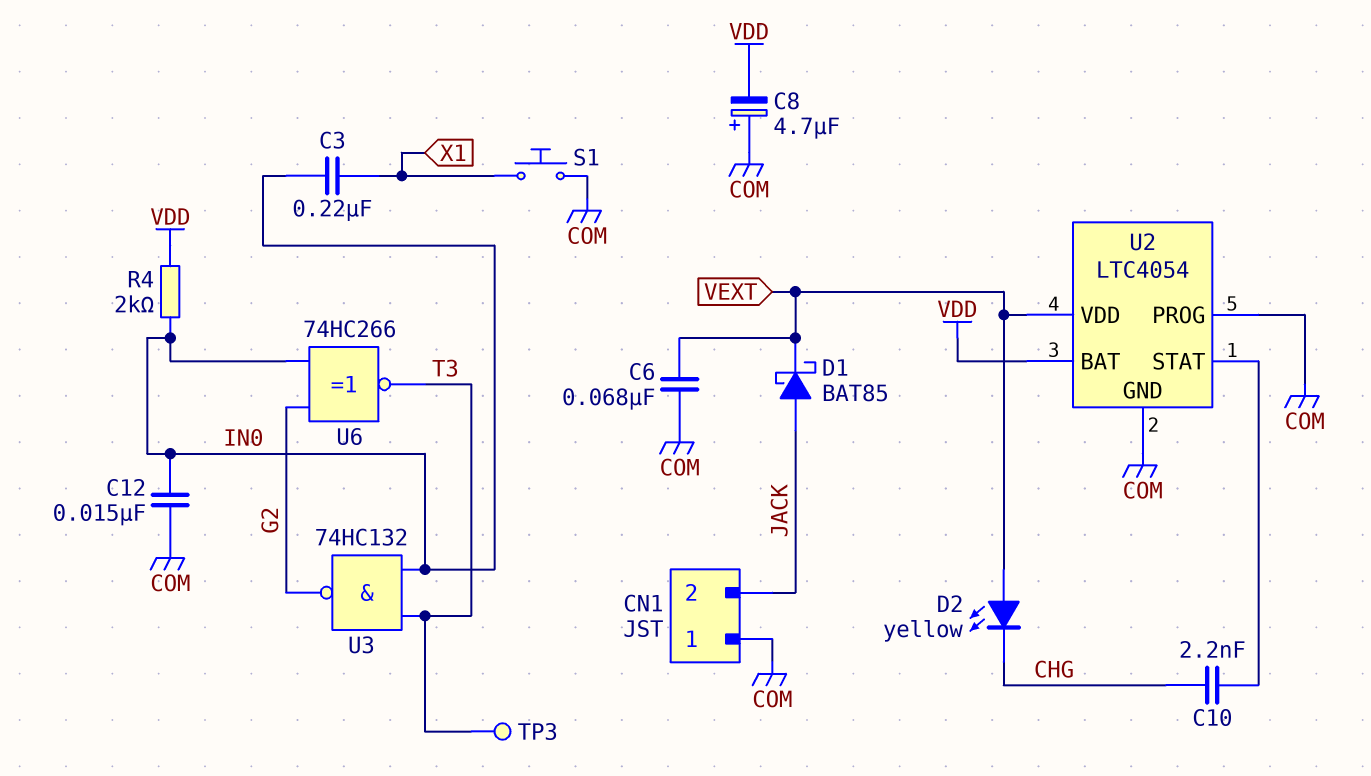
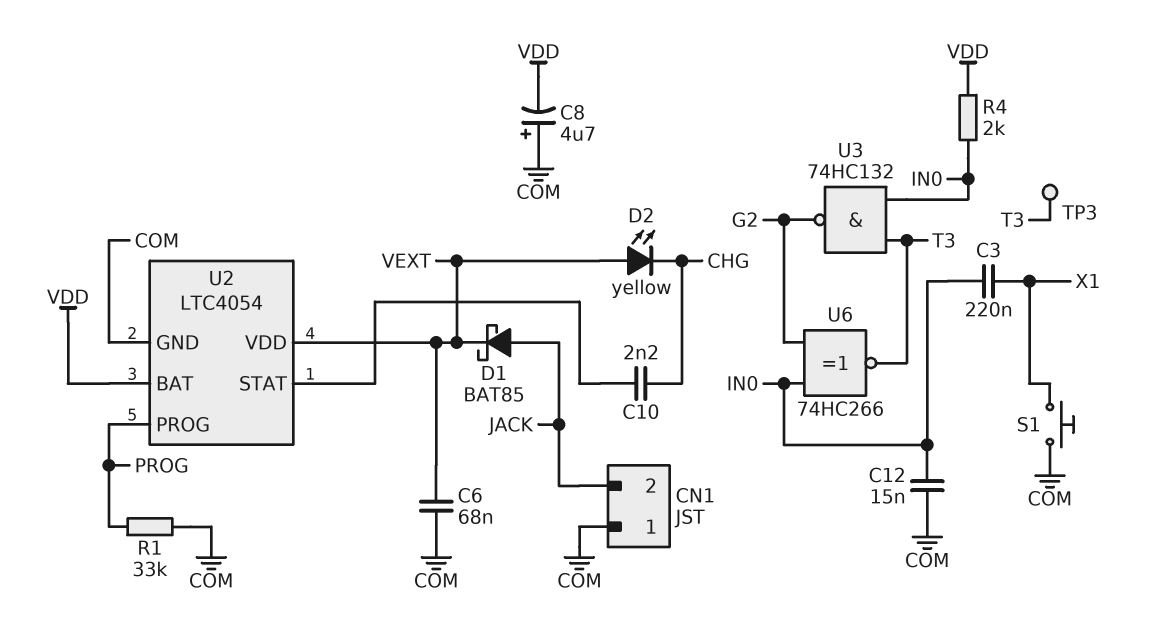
R1: none -> 33k (COM, PROG)
U2 pin PROG: COM -> PROG

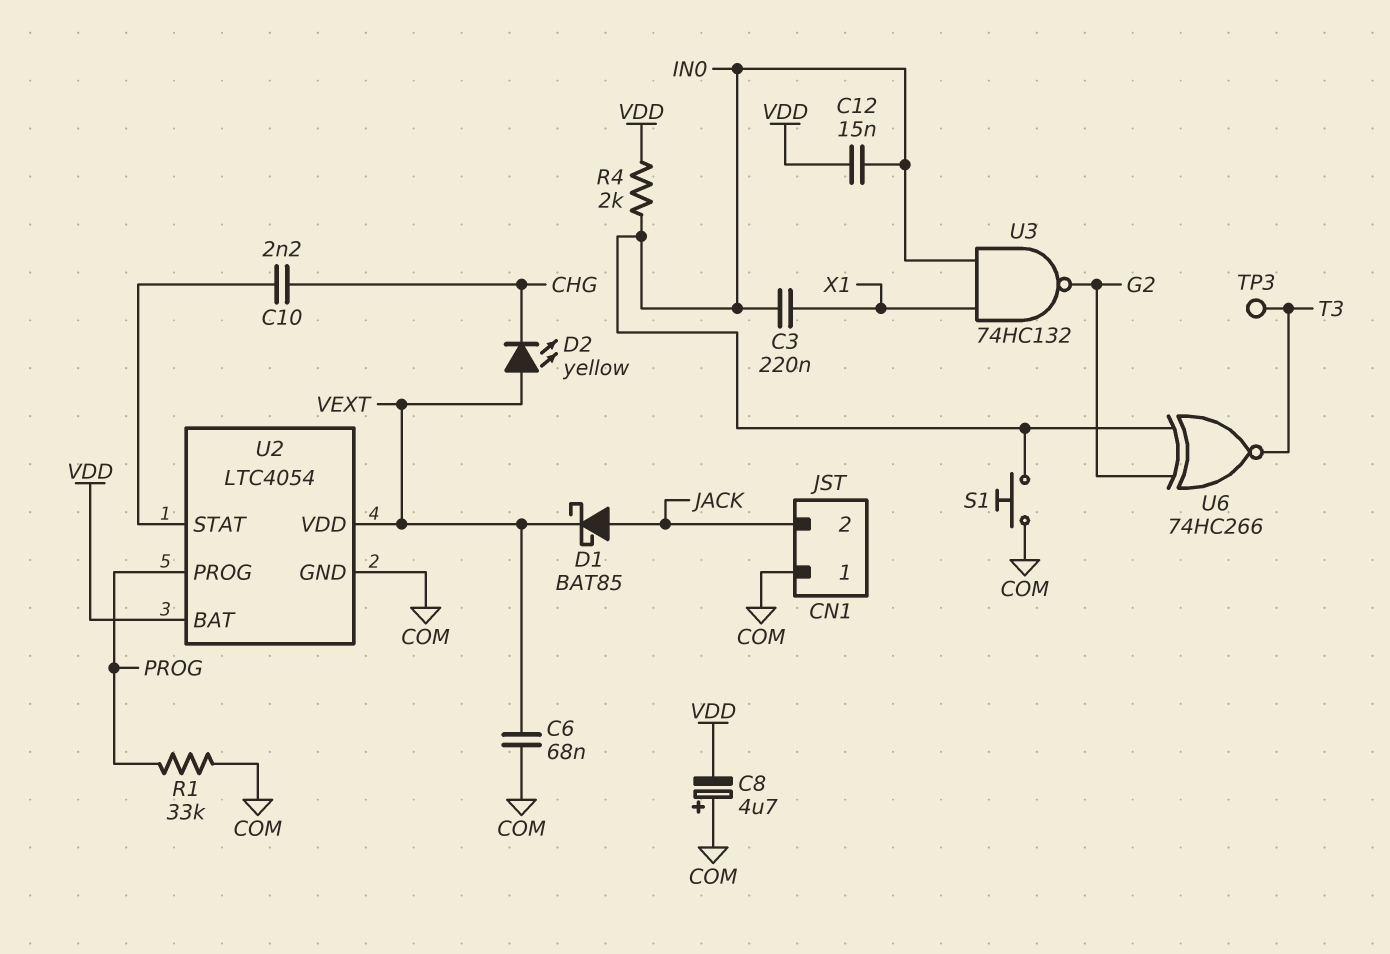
C12: 15nF (COM, IN0) -> 15nF (IN0, VDD)
S1: button (COM, X1) -> button (COM, IN0)
U3: NAND 74HC132 (in IN0, in T3, out G2) -> NAND 74HC132 (in IN0, in X1, out G2)

